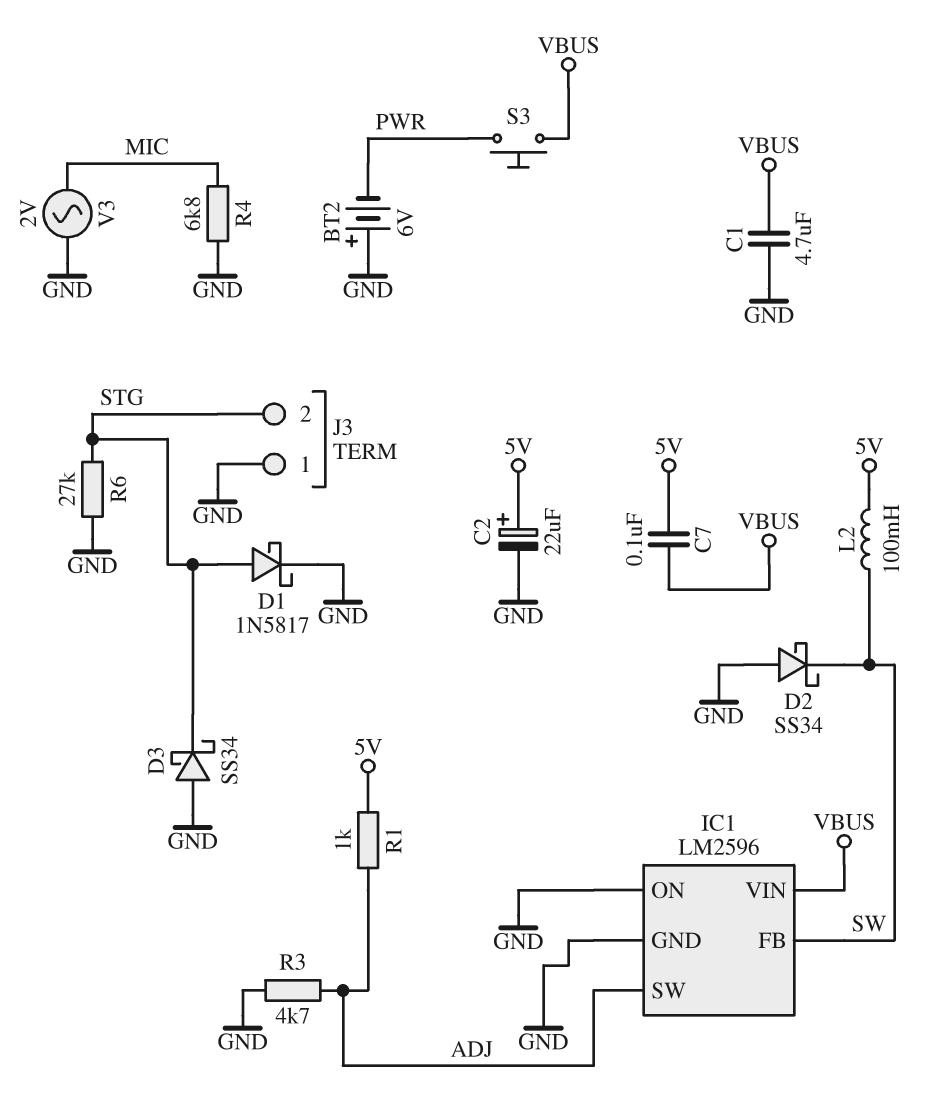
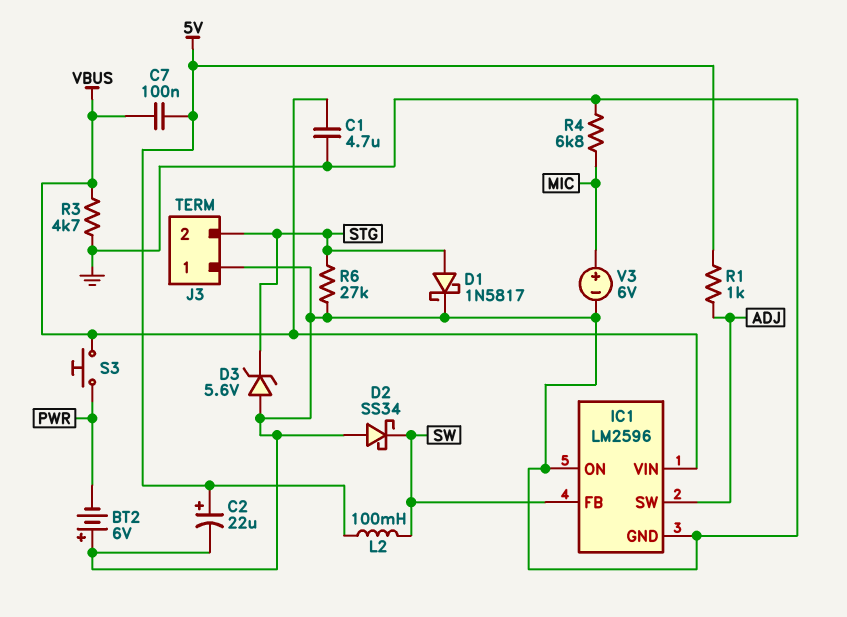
D3: schottky SS34 (A GND, K STG) -> zener 5.6V (A GND, K STG)
R3: 4.7k (ADJ, GND) -> 4.7k (GND, VBUS)
V3: AC 2V (GND, MIC) -> 6V (plus MIC, minus GND)

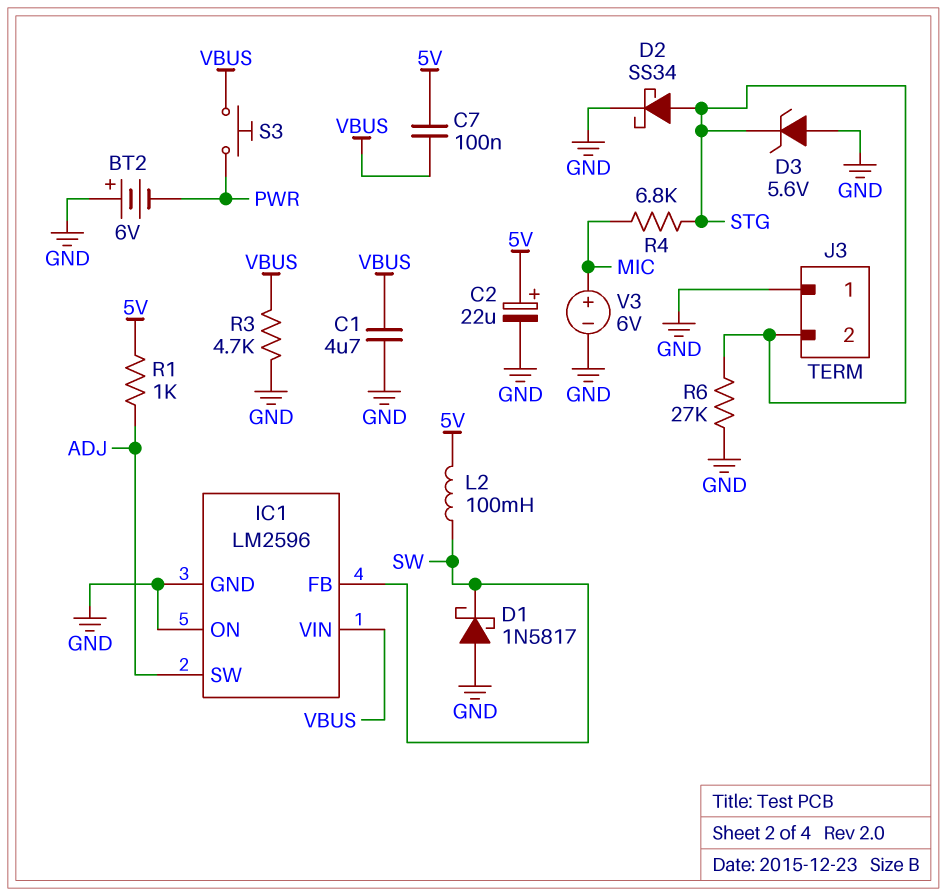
D1: schottky 1N5817 (A STG, K GND) -> schottky 1N5817 (A GND, K SW)
D2: schottky SS34 (A GND, K SW) -> schottky SS34 (A STG, K GND)
R4: 6.8k (GND, MIC) -> 6.8k (MIC, STG)

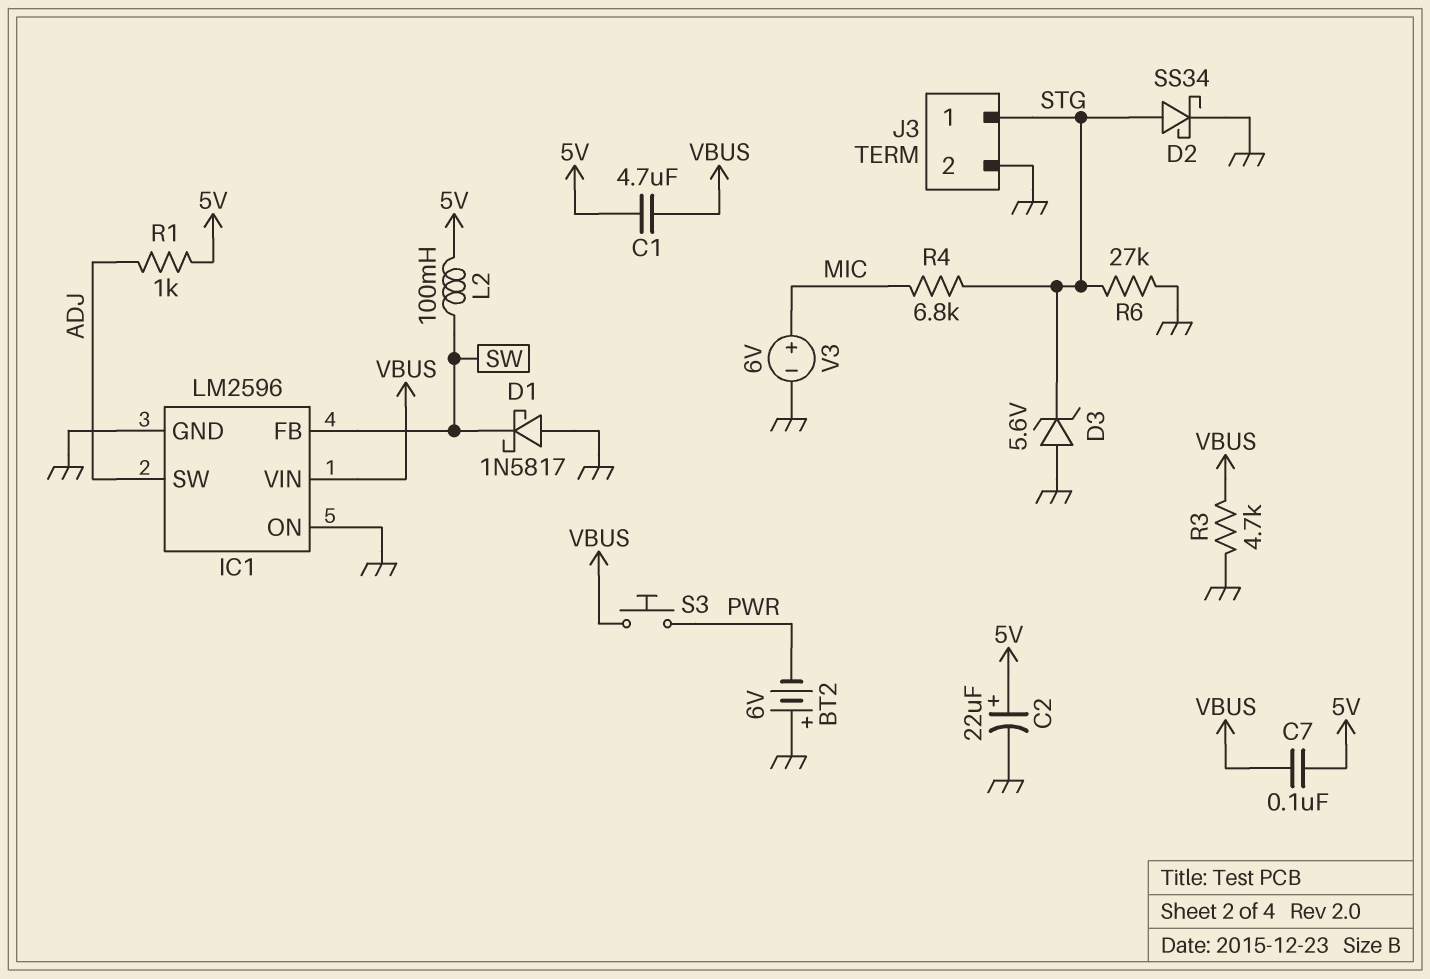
C1: 4.7uF (GND, VBUS) -> 4.7uF (5V, VBUS)
J3 pin 1: GND -> STG
J3 pin 2: STG -> GND

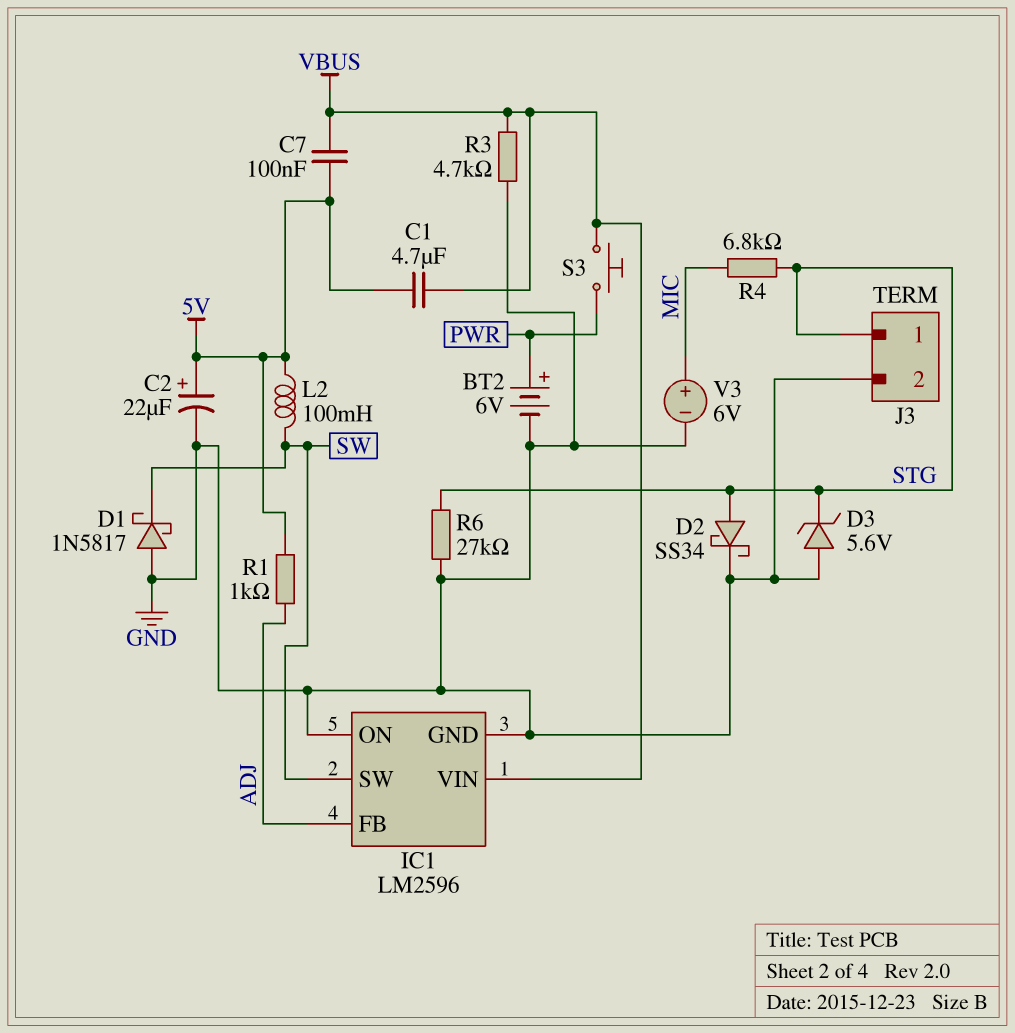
BT2: 6V (plus GND, minus PWR) -> 6V (plus PWR, minus GND)
IC1 pin FB: SW -> ADJ
IC1 pin SW: ADJ -> SW

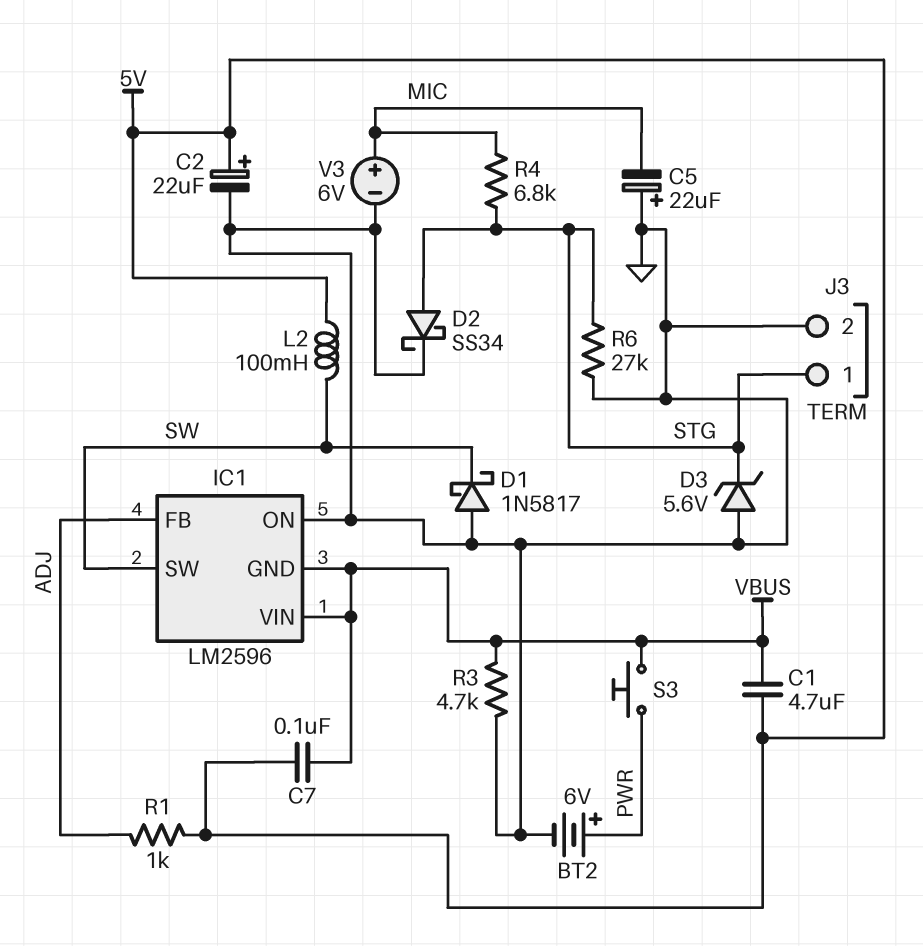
C5: none -> 22uF (plus GND, minus MIC)
IC1 pin GND: GND -> VBUS

